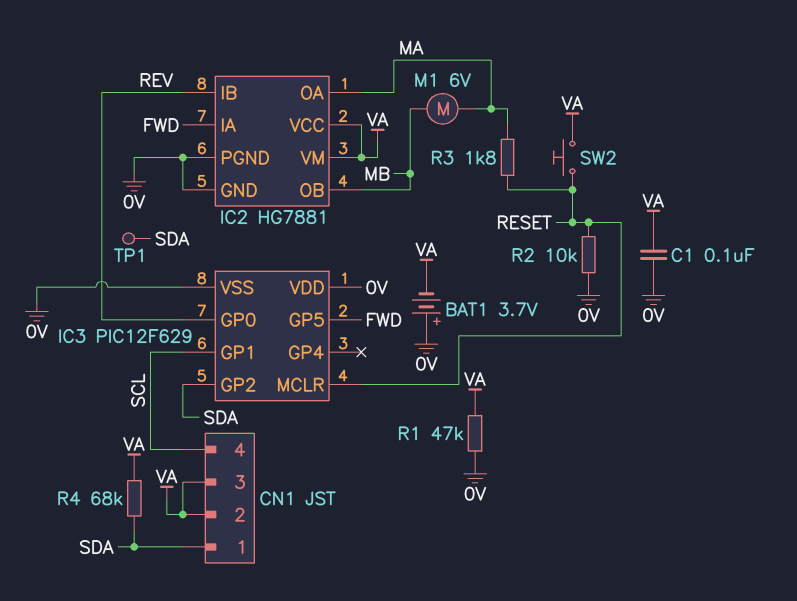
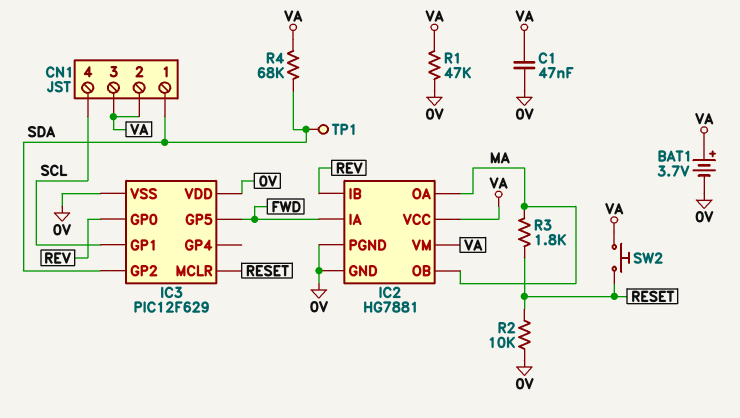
BAT1: 3.7V (plus 0V, minus VA) -> 3.7V (plus VA, minus 0V)
C1: 100nF (0V, VA) -> 47nF (0V, VA)
IC2 pin OB: MB -> MA
M1: motor 6V (MA, MB) -> none

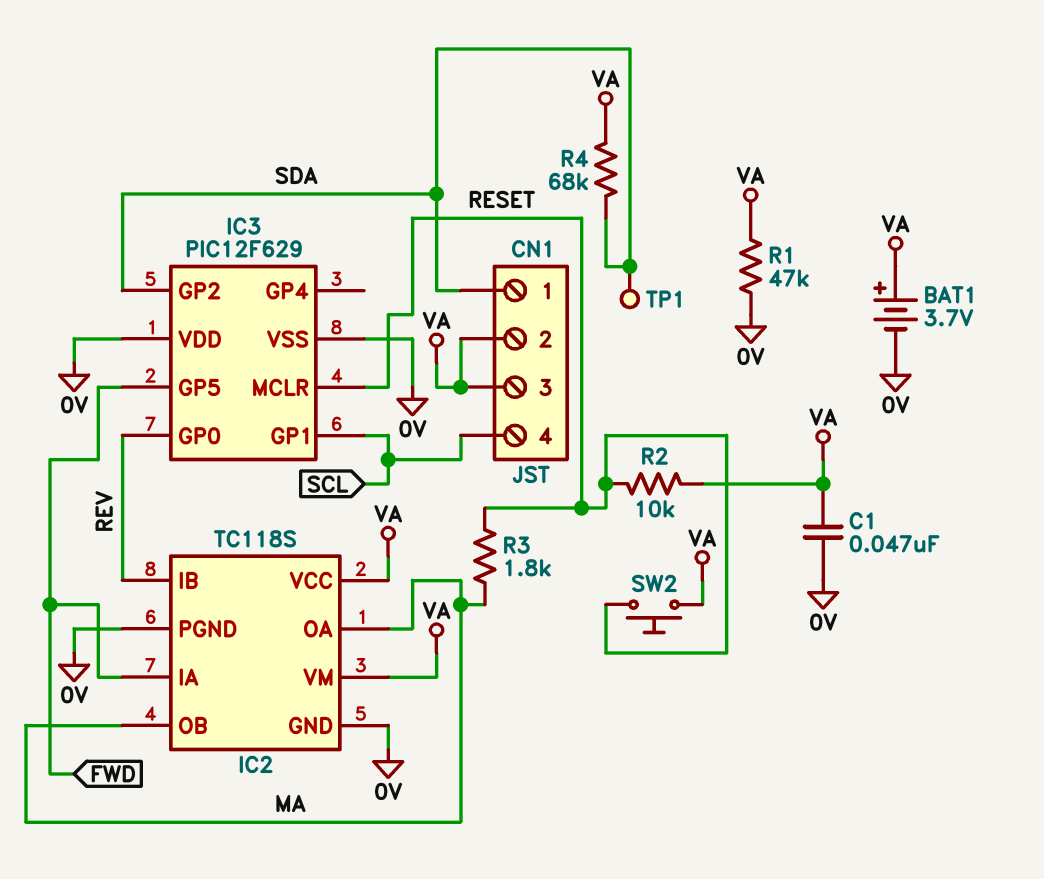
IC2: HG7881 -> TC118S
R2: 10k (0V, RESET) -> 10k (RESET, VA)

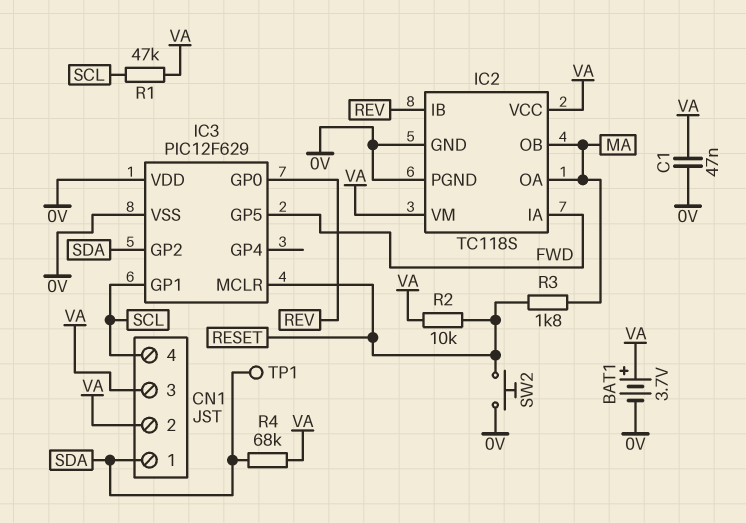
R1: 47k (0V, VA) -> 47k (SCL, VA)
SW2: button (RESET, VA) -> button (0V, RESET)

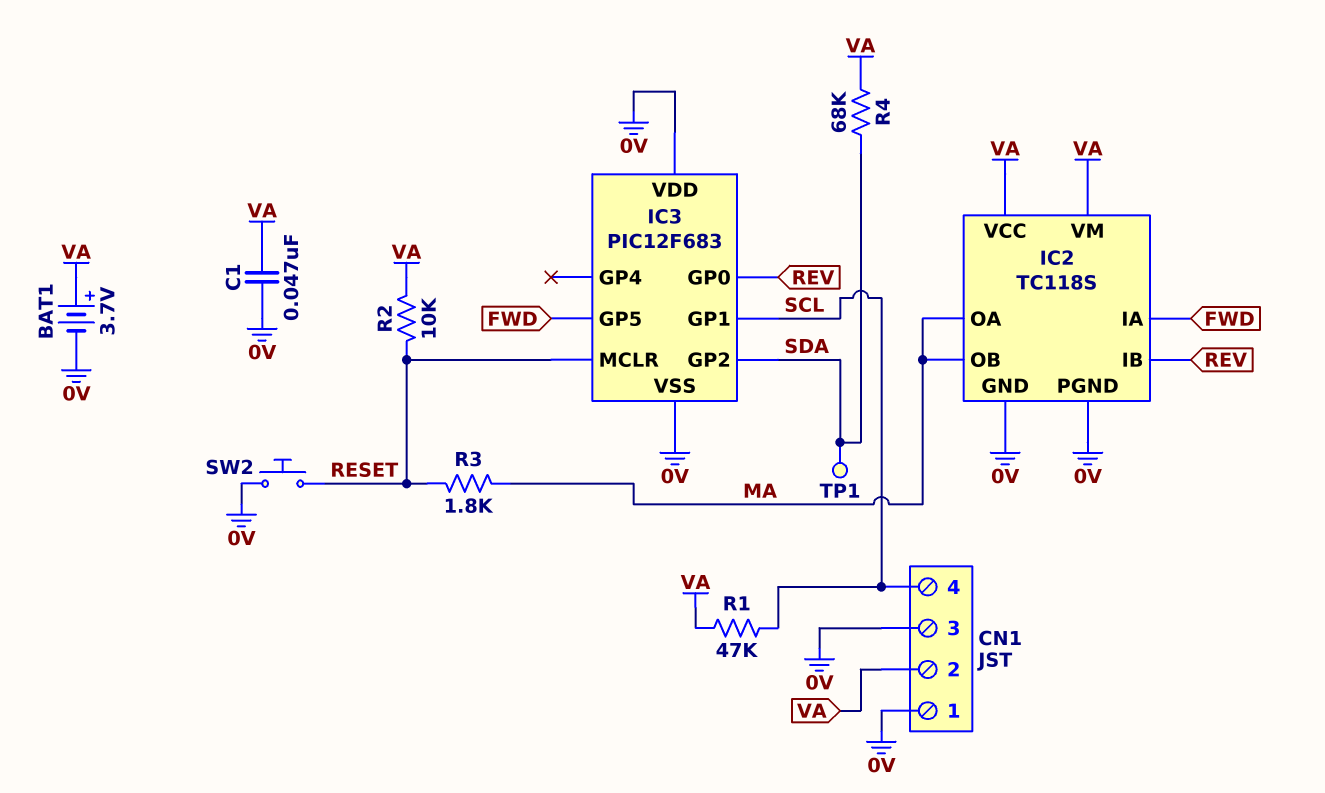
CN1 pin 1: SDA -> 0V
CN1 pin 3: VA -> 0V
IC3: PIC12F629 -> PIC12F683

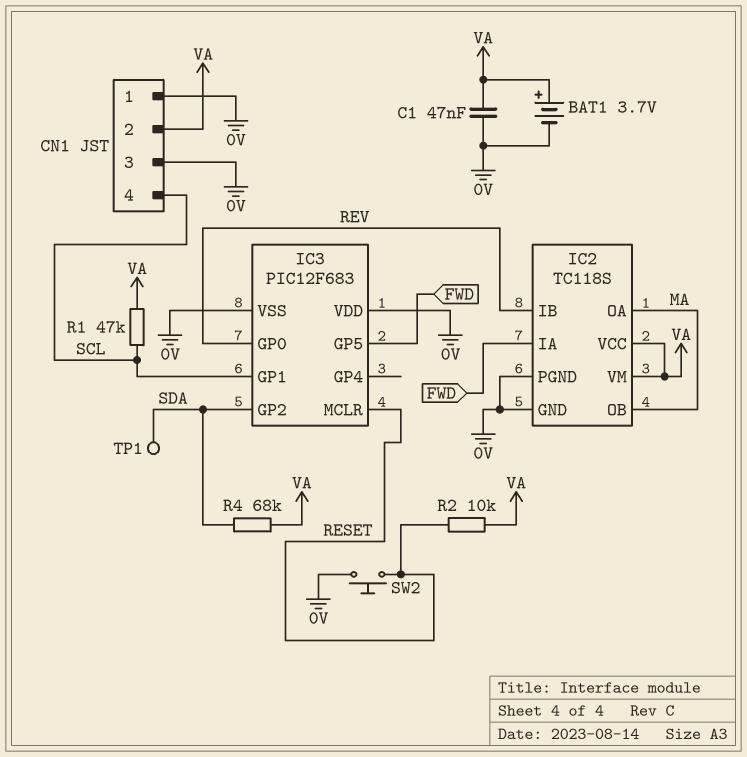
R3: 1.8k (MA, RESET) -> none

